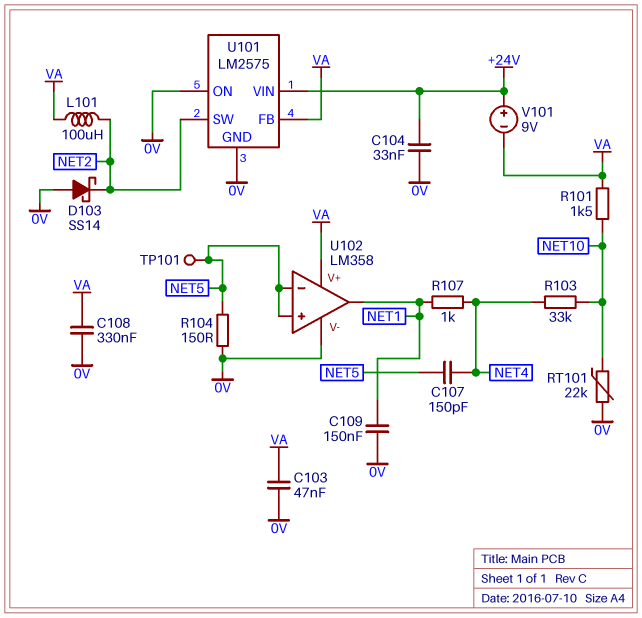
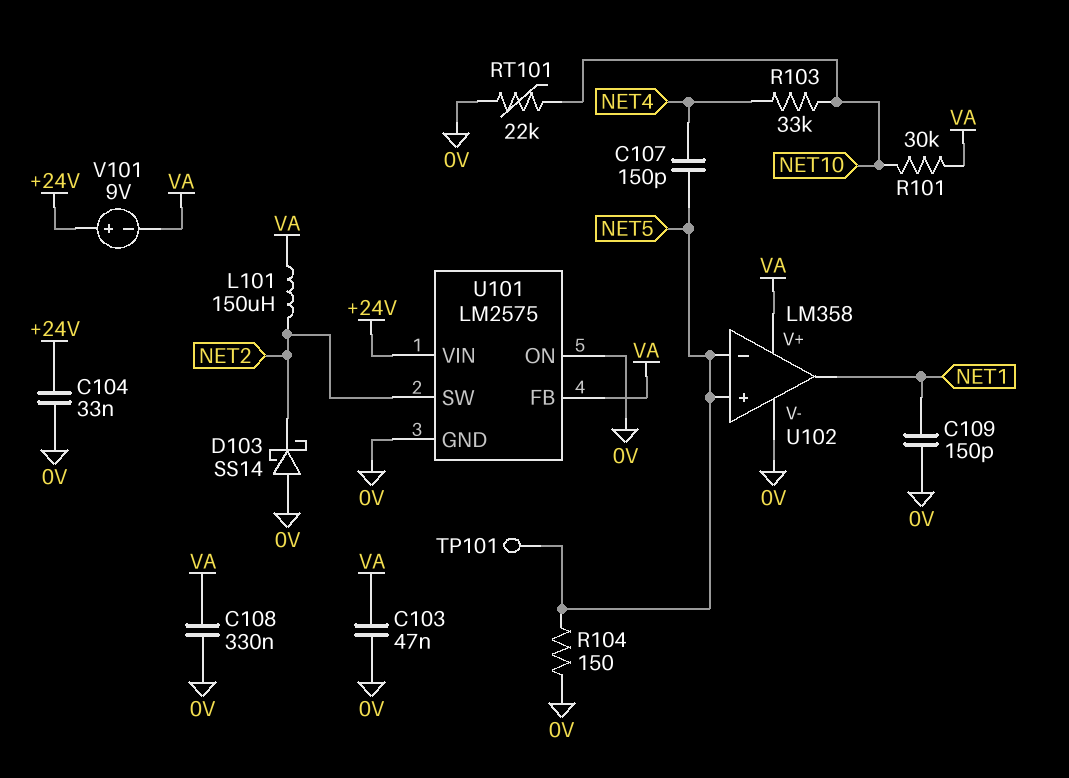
C109: 150nF (0V, NET1) -> 150pF (0V, NET1)
L101: 100uH (NET2, VA) -> 150uH (NET2, VA)
R101: 1.5k (NET10, VA) -> 30k (NET10, VA)
R107: 1k (NET1, NET4) -> none

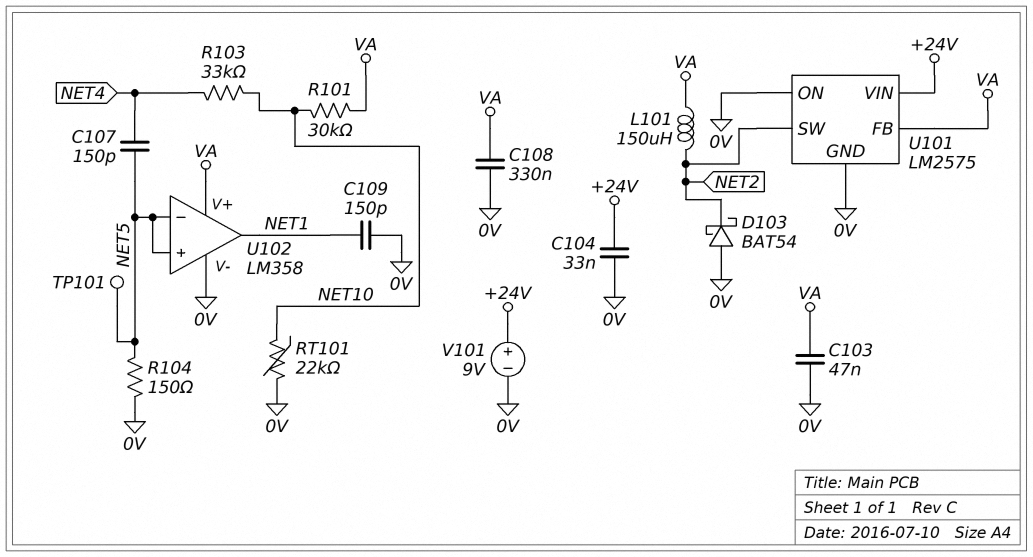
D103: schottky SS14 (A 0V, K NET2) -> schottky BAT54 (A 0V, K NET2)
V101: 9V (plus +24V, minus VA) -> 9V (plus +24V, minus 0V)

